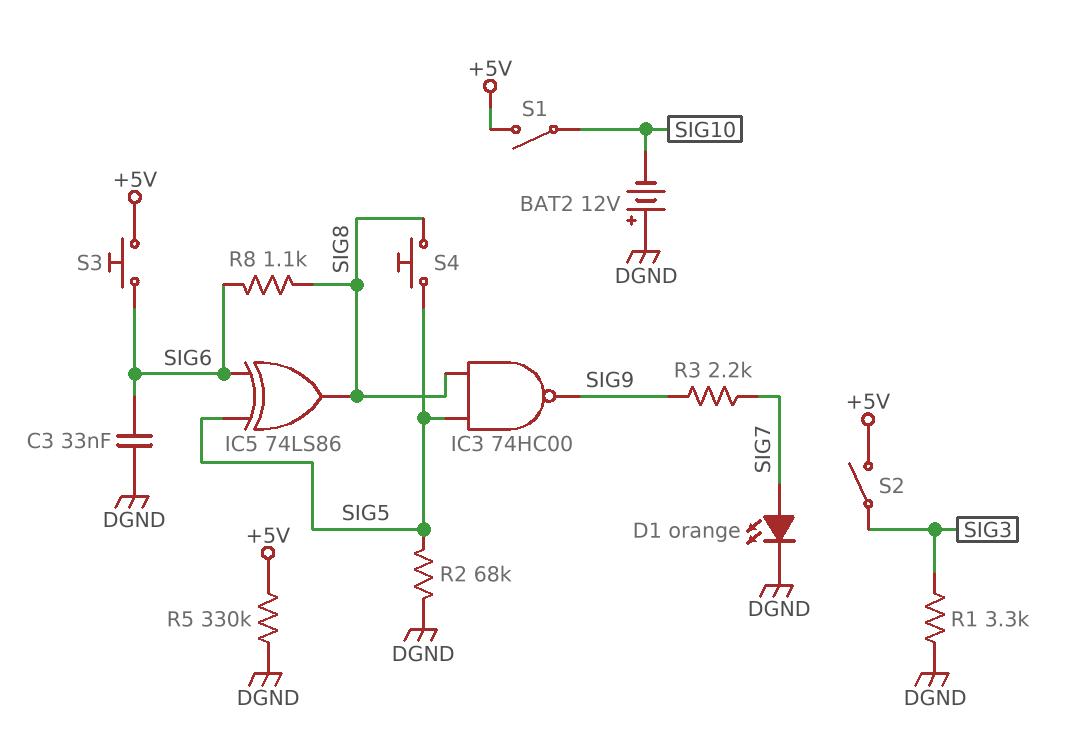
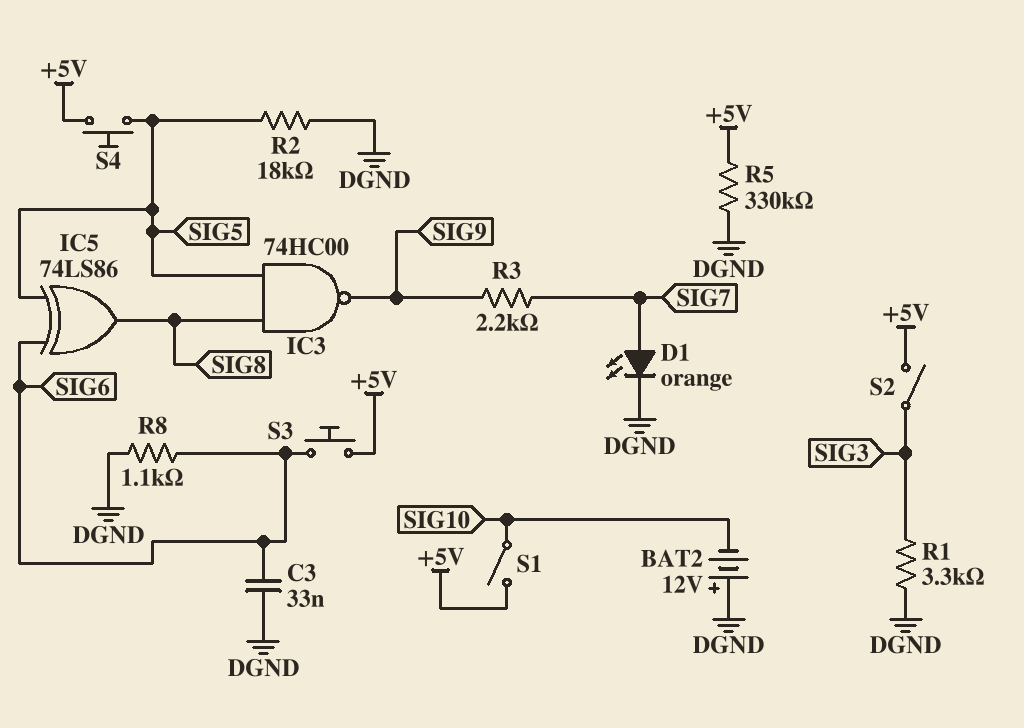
R2: 68k (DGND, SIG5) -> 18k (DGND, SIG5)
R8: 1.1k (SIG6, SIG8) -> 1.1k (DGND, SIG6)
S4: button (SIG5, SIG8) -> button (+5V, SIG5)

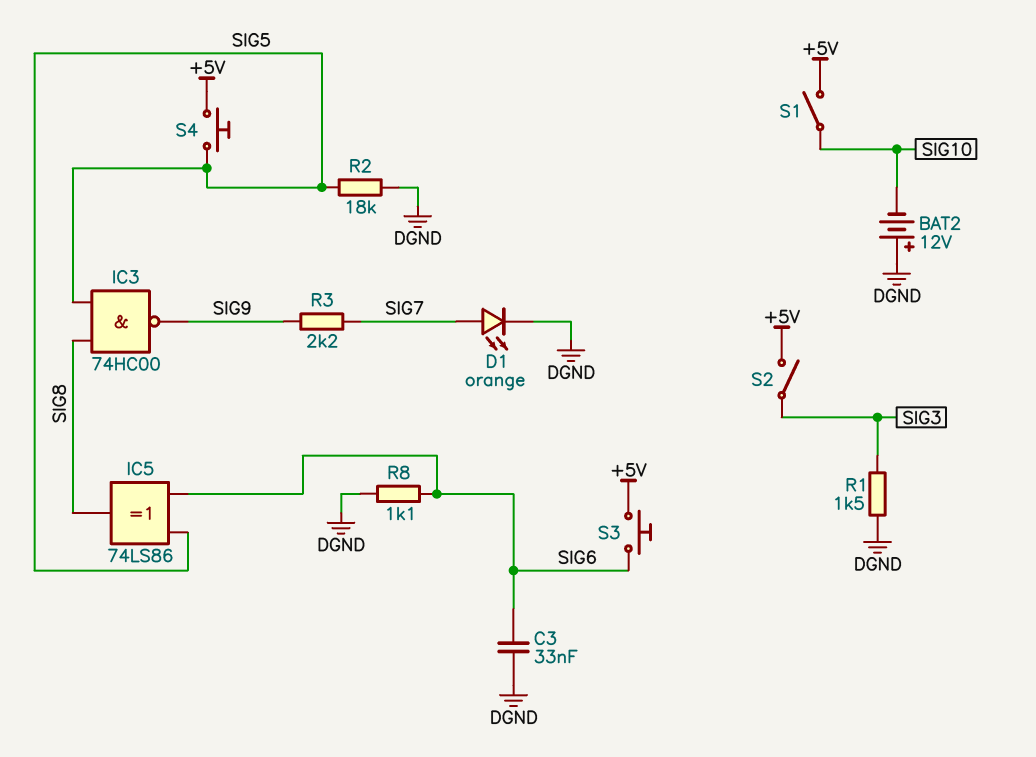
R1: 3.3k (DGND, SIG3) -> 1.5k (DGND, SIG3)
R5: 330k (+5V, DGND) -> none

